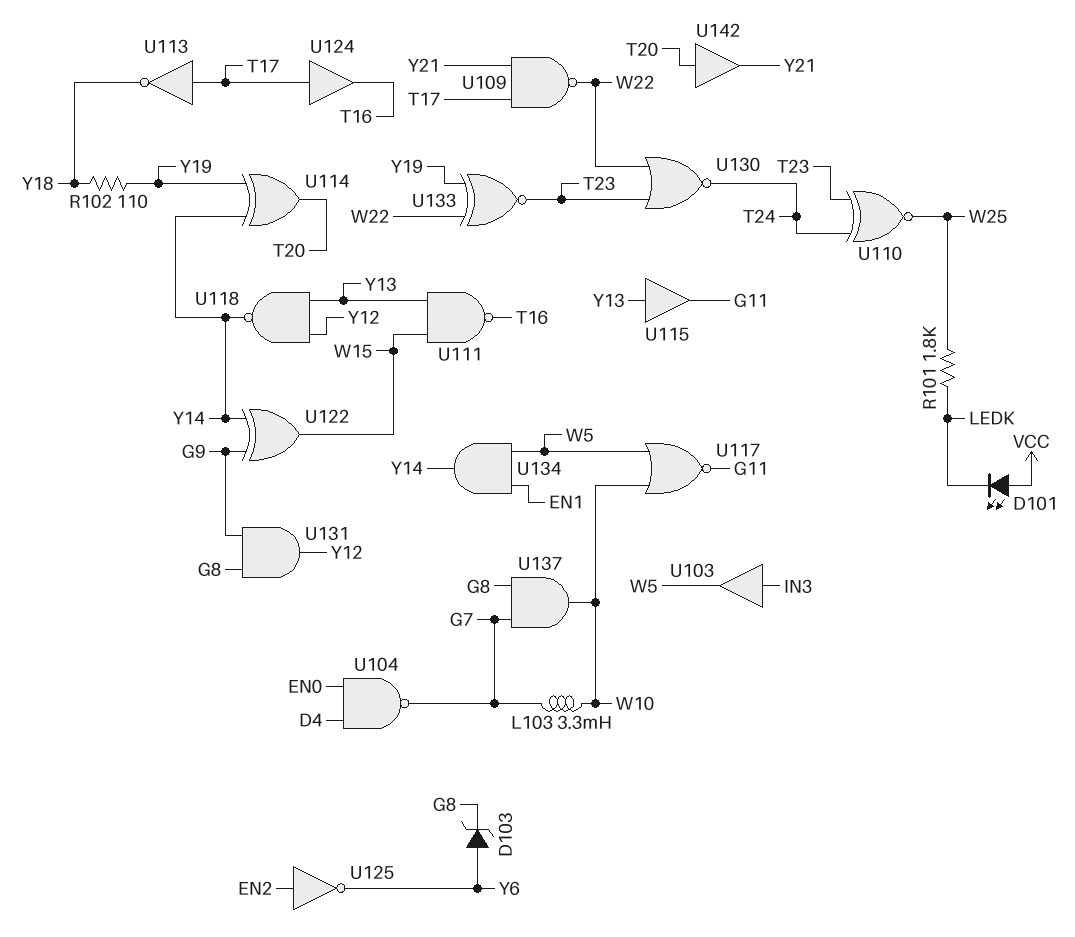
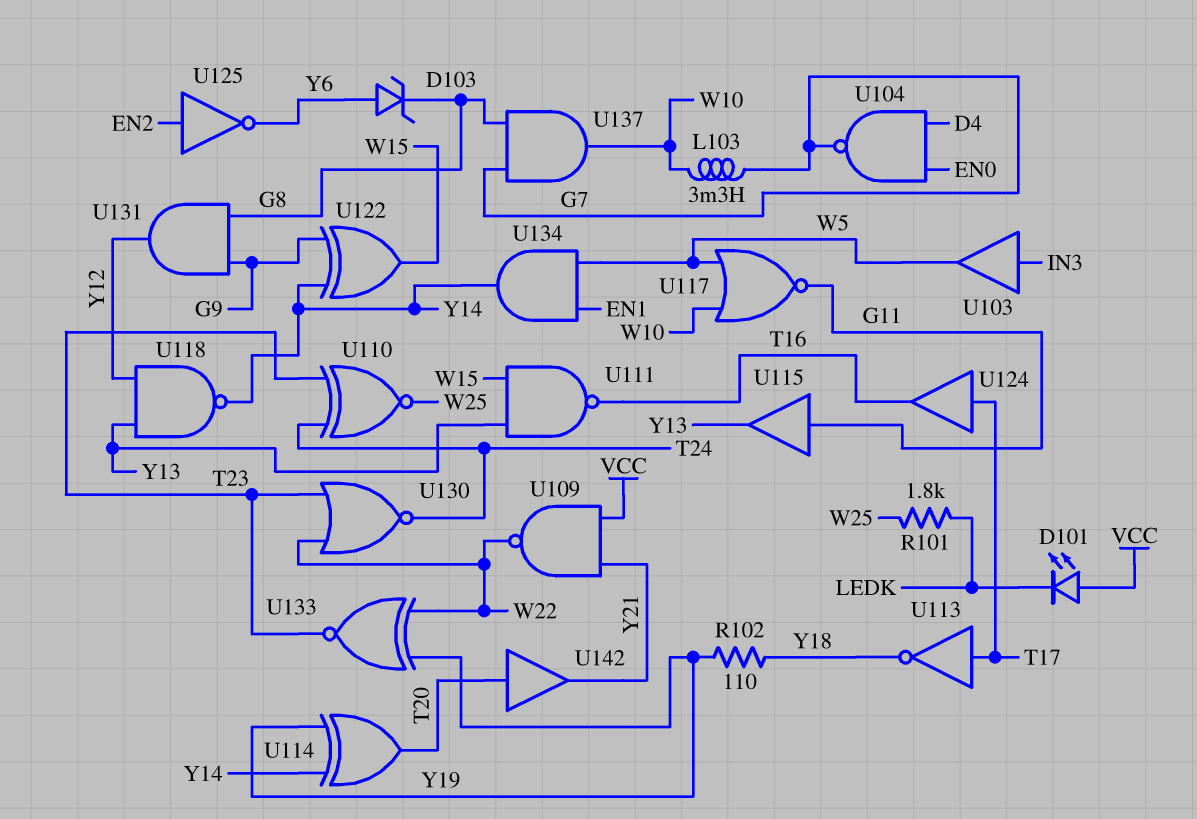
U109: NAND (in T17, in Y21, out W22) -> NAND (in VCC, in Y21, out W22)
U115: buffer (in Y13, out G11) -> buffer (in G11, out Y13)

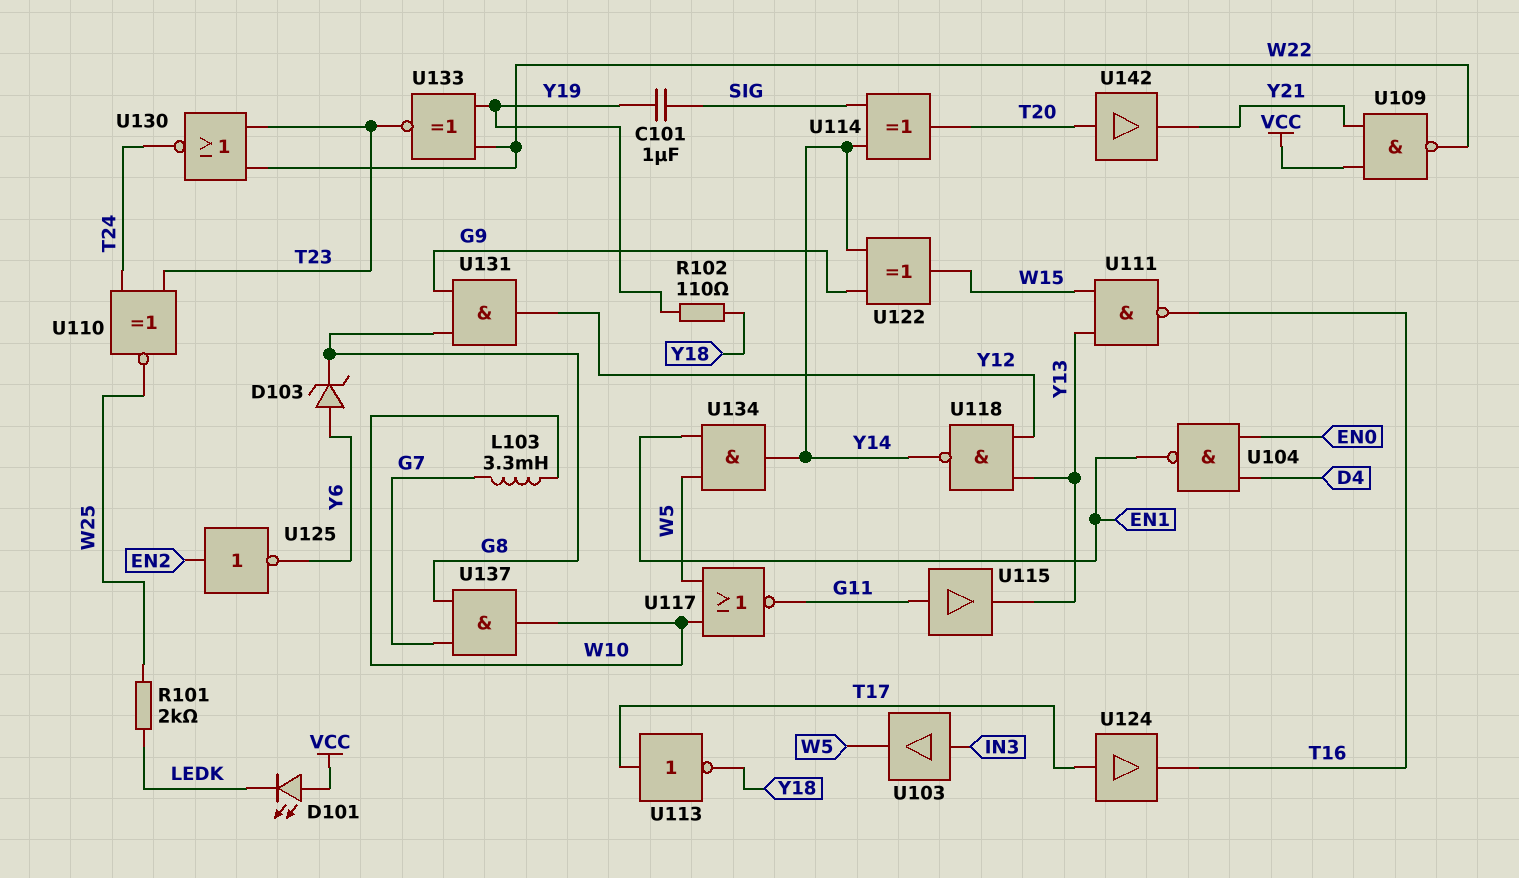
C101: none -> 1uF (SIG, Y19)
R101: 1.8k (LEDK, W25) -> 2k (LEDK, W25)
U104: NAND (in D4, in EN0, out G7) -> NAND (in D4, in EN0, out EN1)
U114: XOR (in Y14, in Y19, out T20) -> XOR (in SIG, in Y14, out T20)

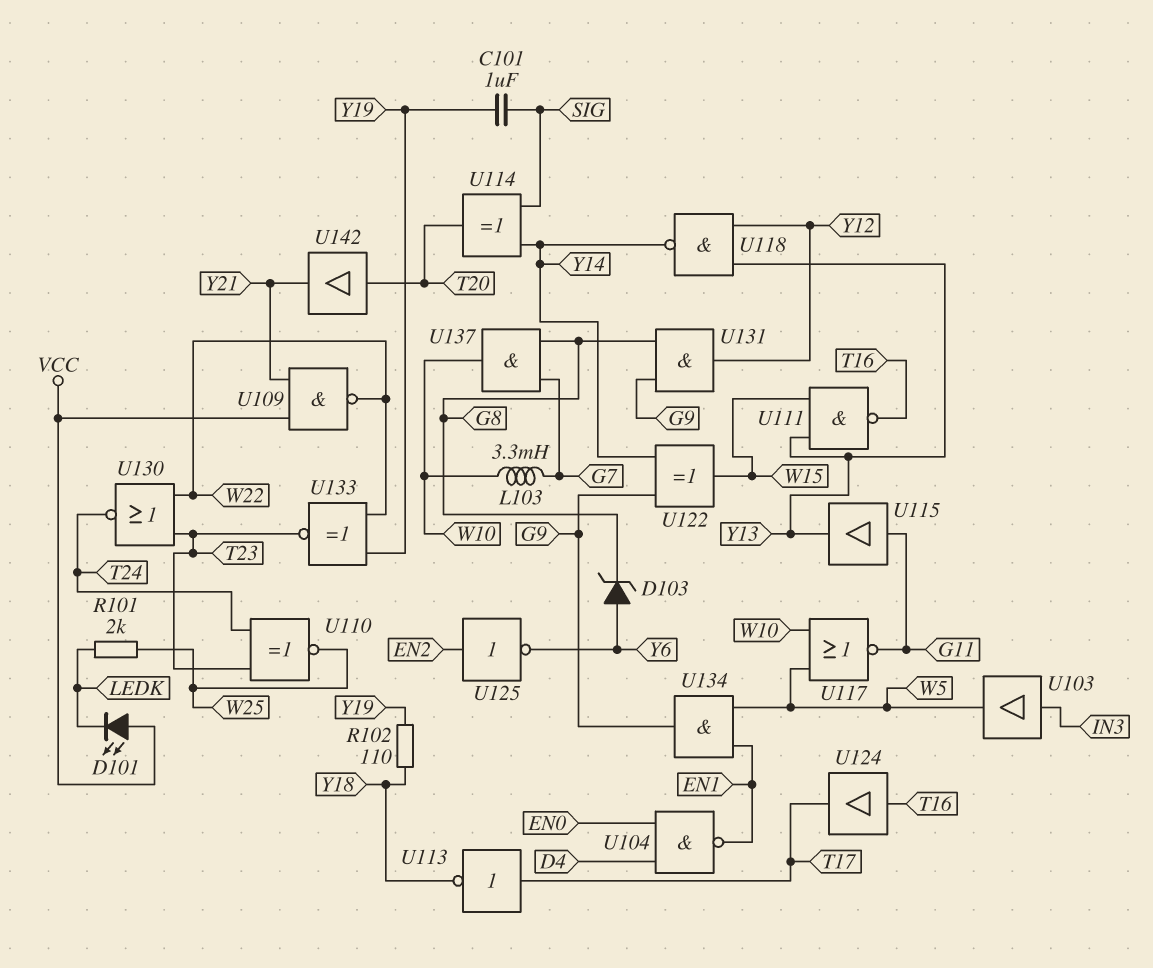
U124: buffer (in T17, out T16) -> buffer (in T16, out T17)
U134: AND (in EN1, in W5, out Y14) -> AND (in EN1, in W5, out G9)

